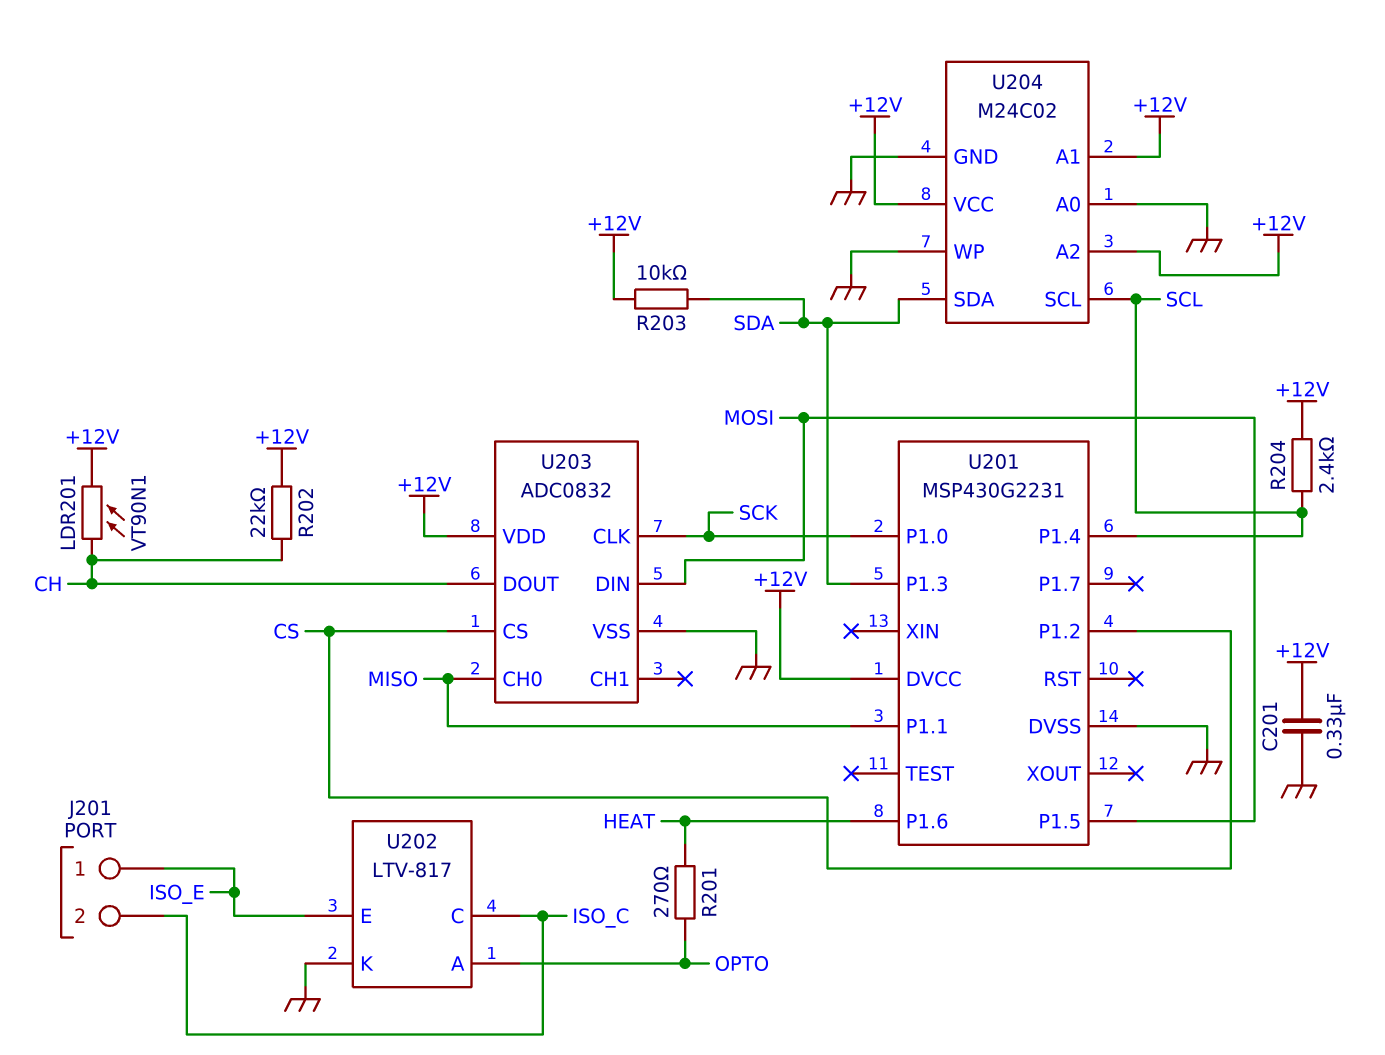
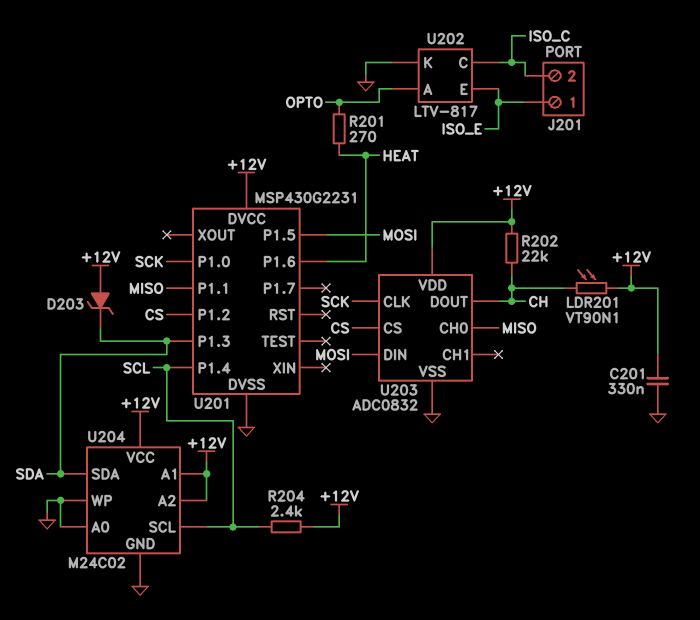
D203: none -> zener (A +12V, K SDA)
R203: 10k (+12V, SDA) -> none

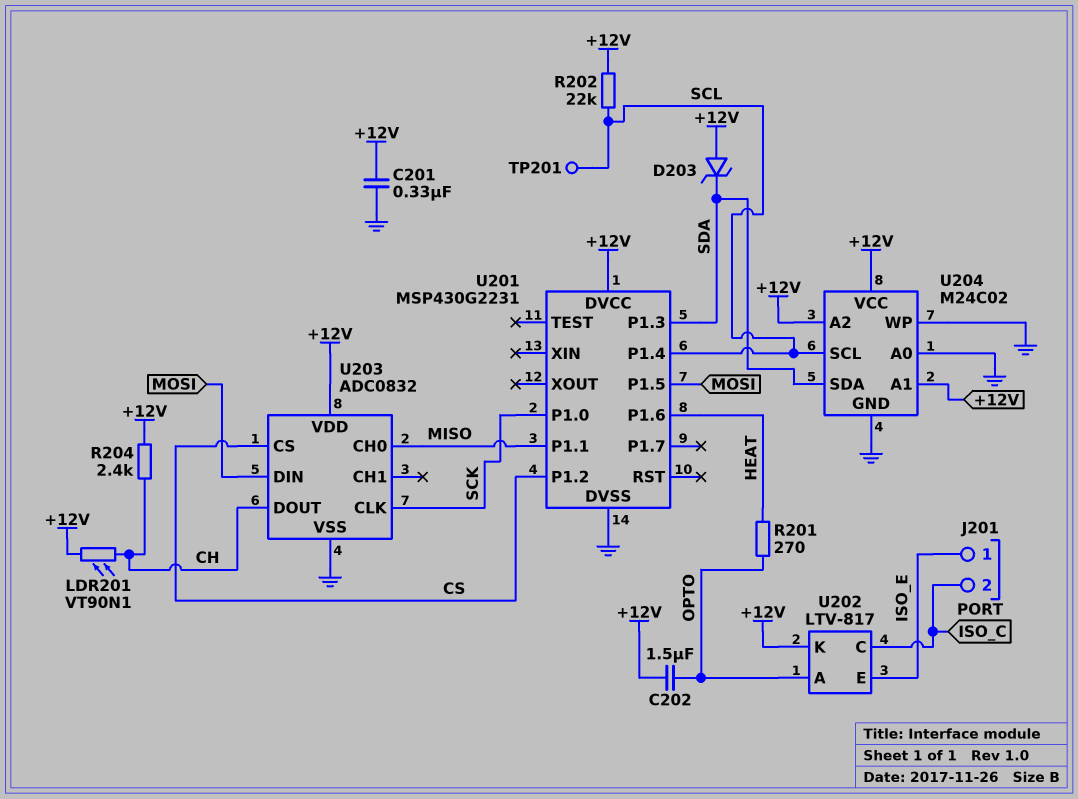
C202: none -> 1.5uF (+12V, OPTO)
R202: 22k (+12V, CH) -> 22k (+12V, SCL)
R204: 2.4k (+12V, SCL) -> 2.4k (+12V, CH)
TP201: none -> test point (SCL)
U202 pin K: GND -> +12V

